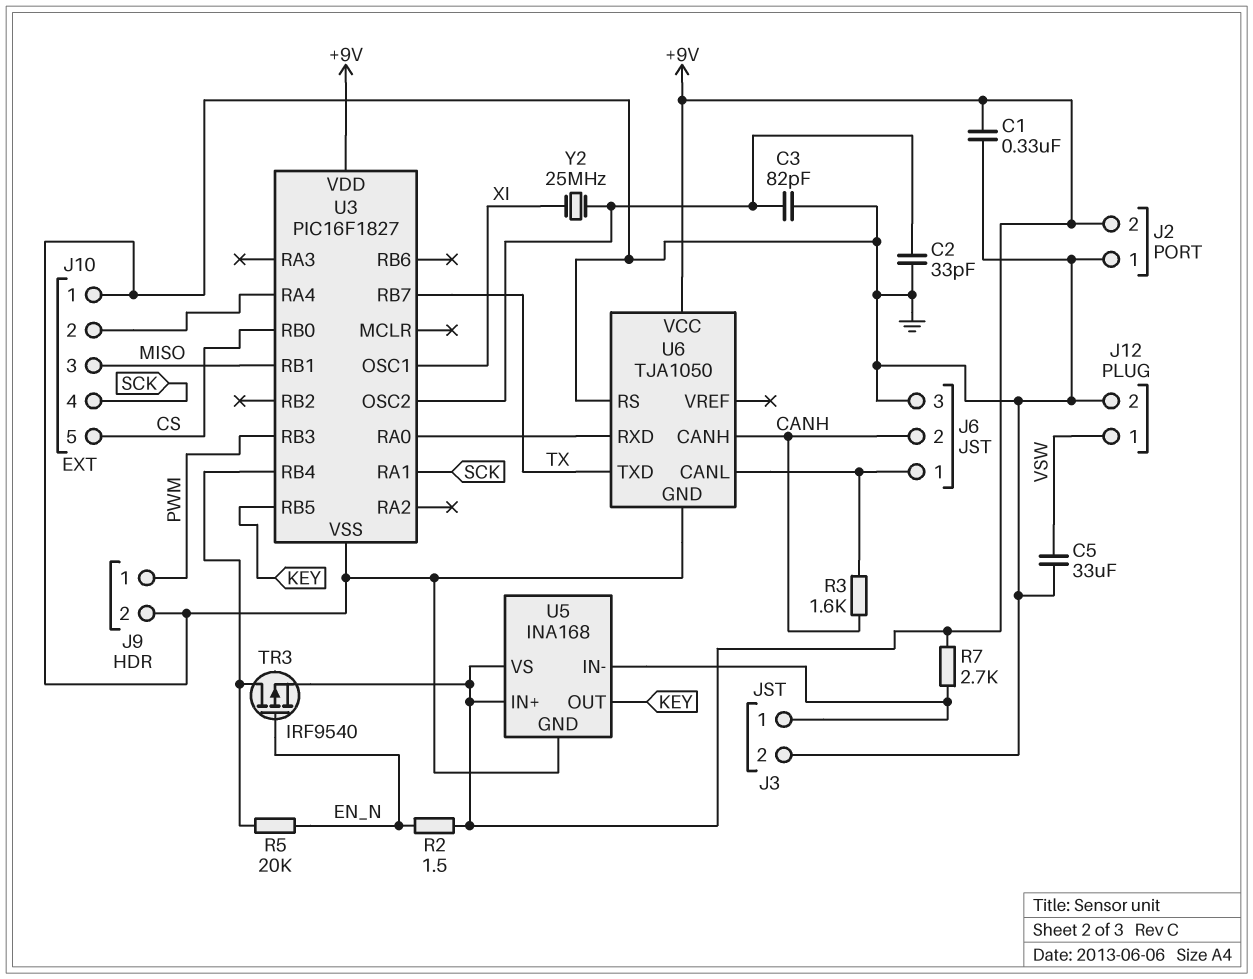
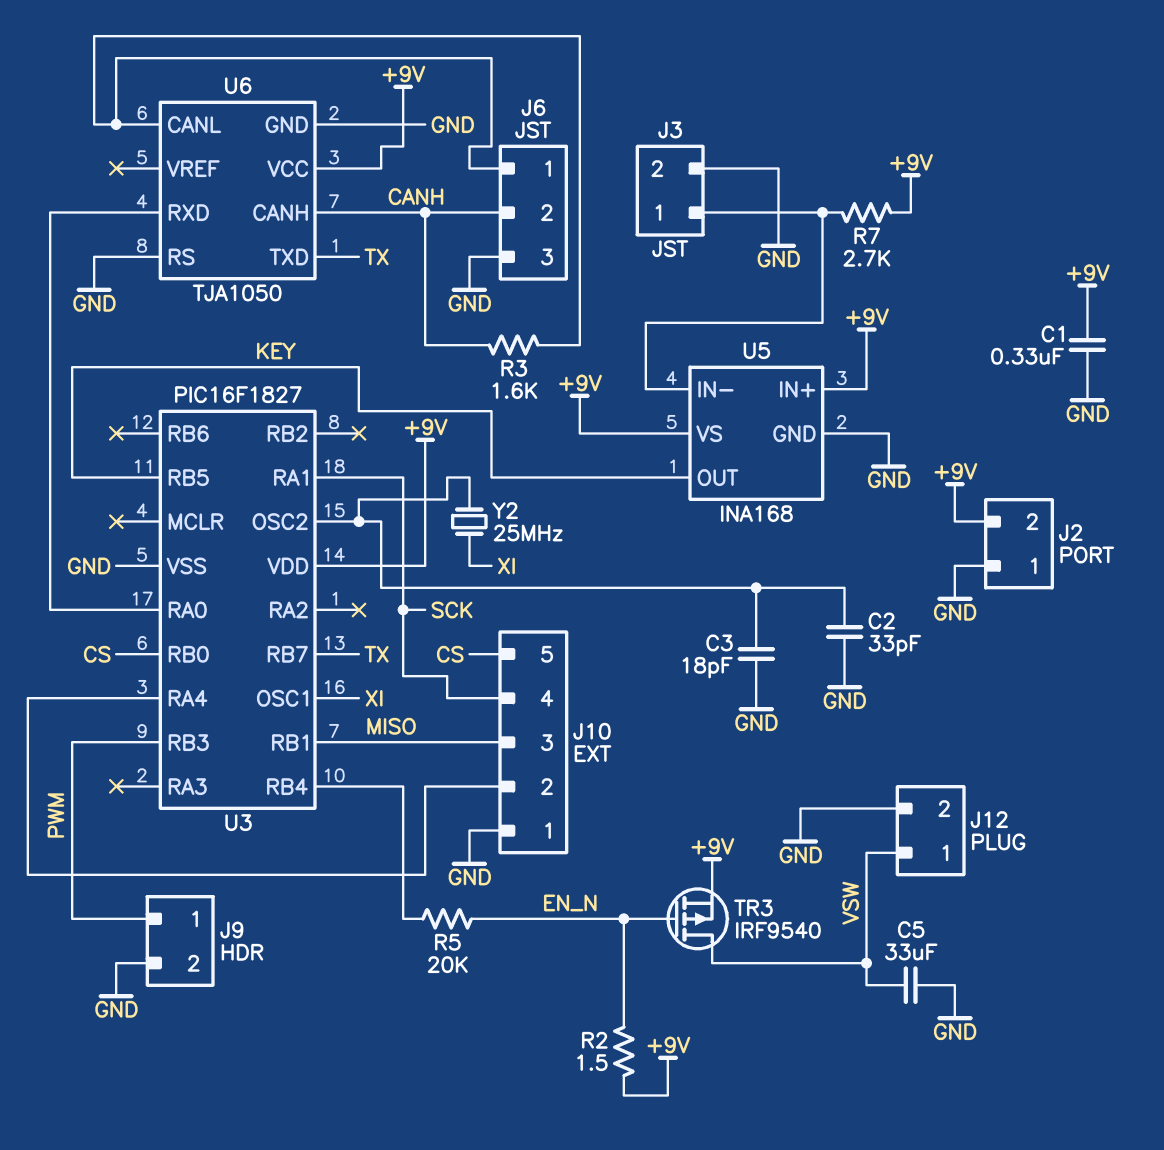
C3: 82pF (GND, U3/OSC2) -> 18pF (GND, U3/OSC2)
TR3: PMOS IRF9540 (G EN_N, D U3/RB4, S +9V) -> PMOS IRF9540 (G EN_N, D VSW, S +9V)

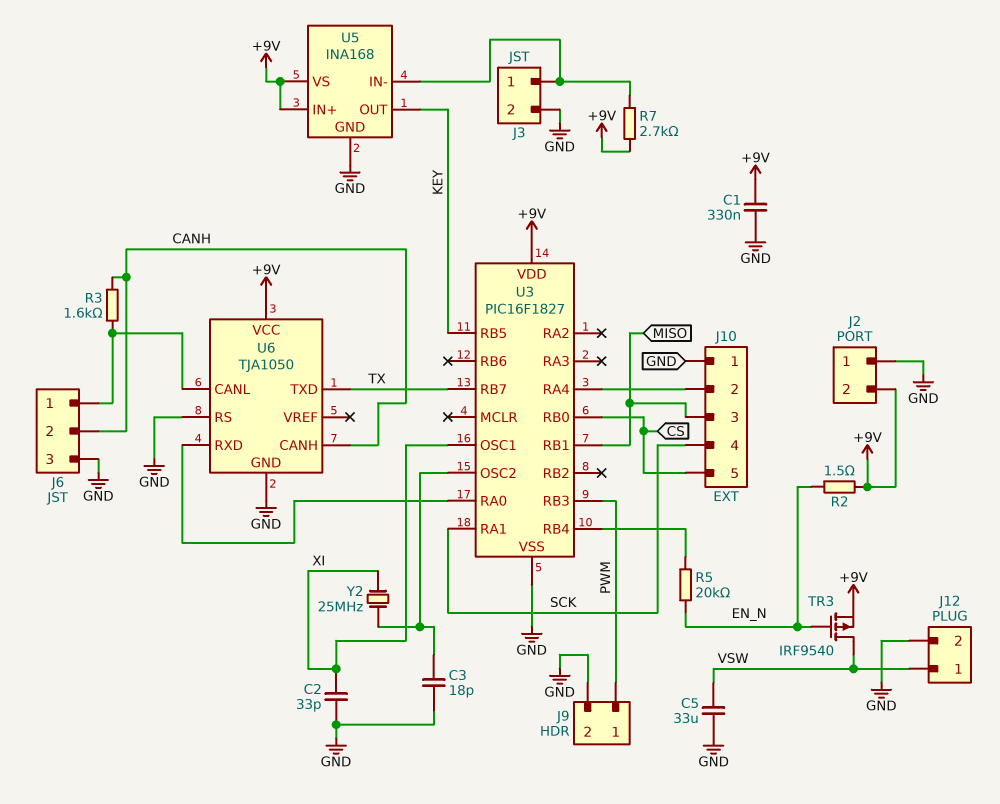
C2: 33pF (GND, U3/OSC2) -> 33pF (GND, XI)

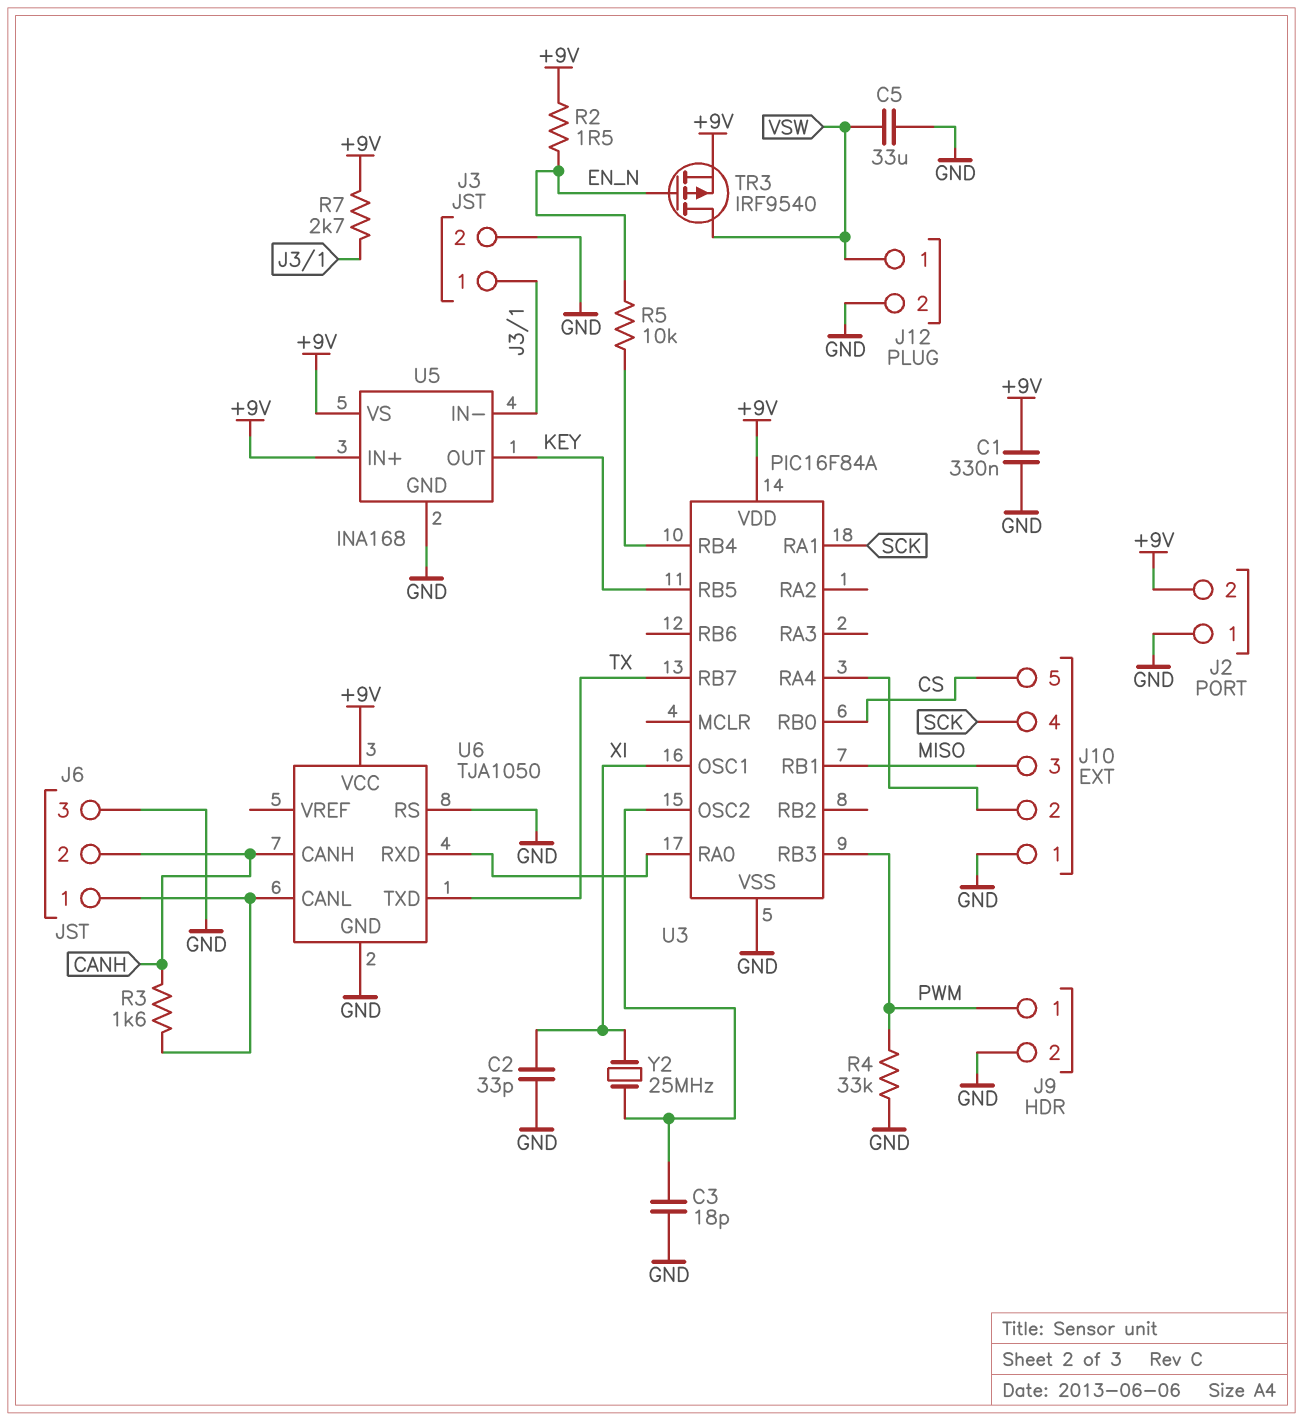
R4: none -> 33k (GND, PWM)
R5: 20k (EN_N, U3/RB4) -> 10k (EN_N, U3/RB4)
U3: PIC16F1827 -> PIC16F84A

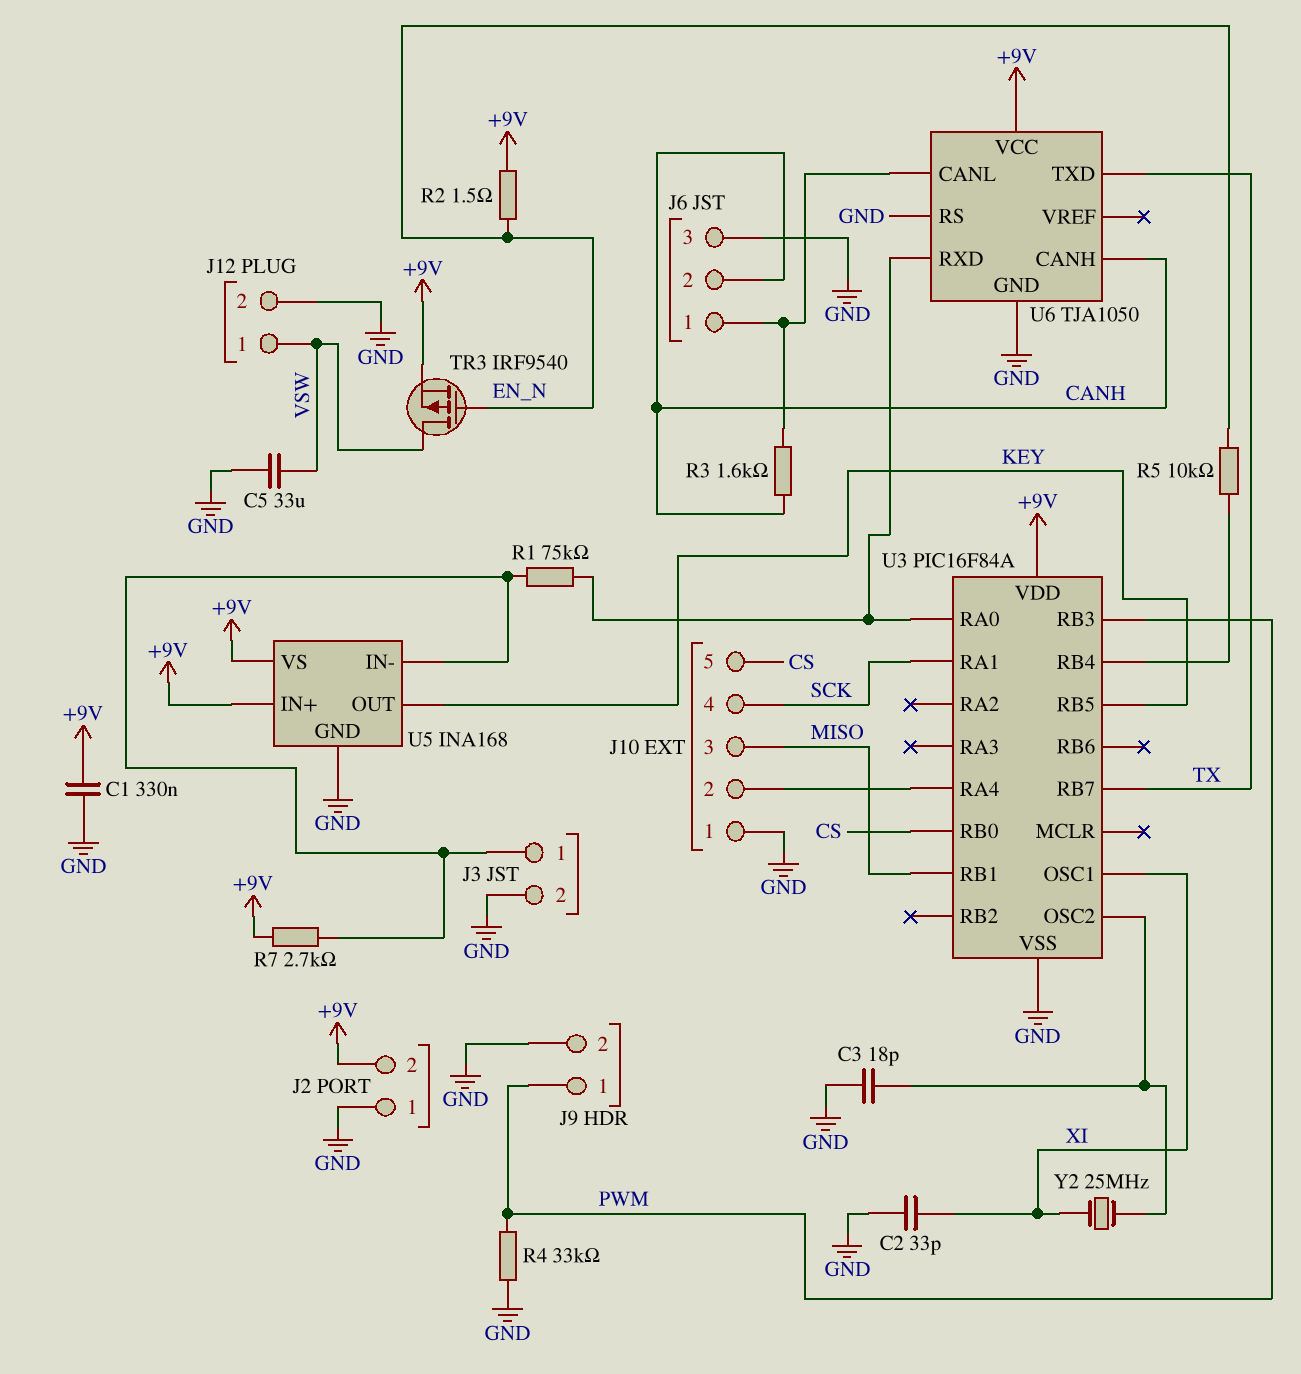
R1: none -> 75k (J3/1, U3/RA0)

